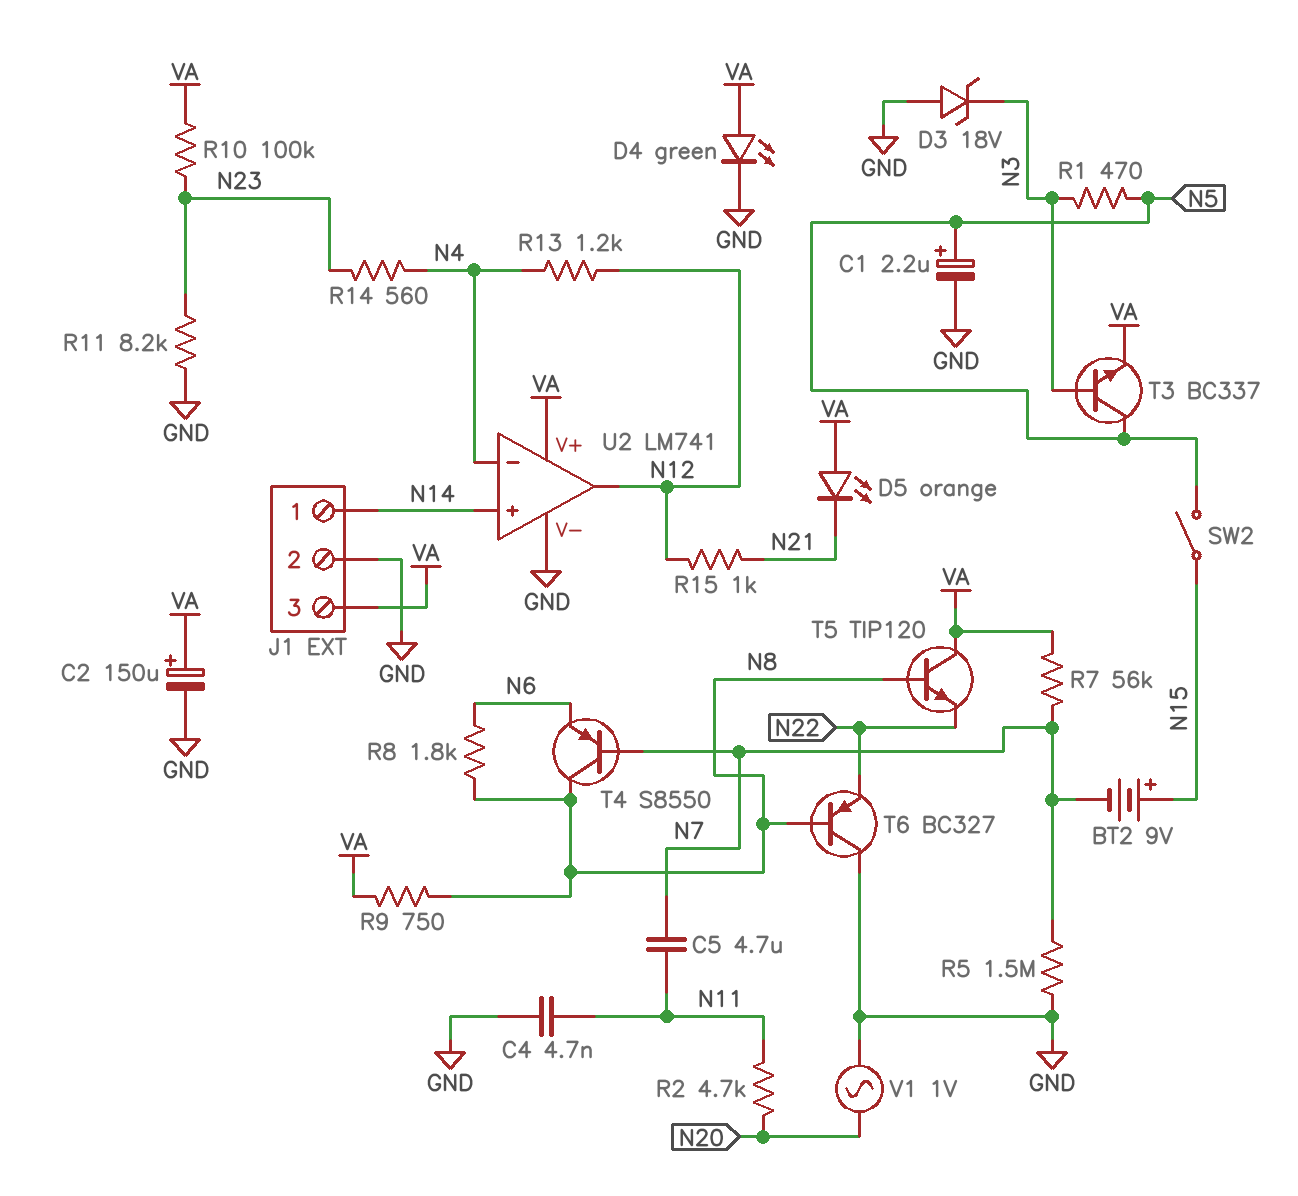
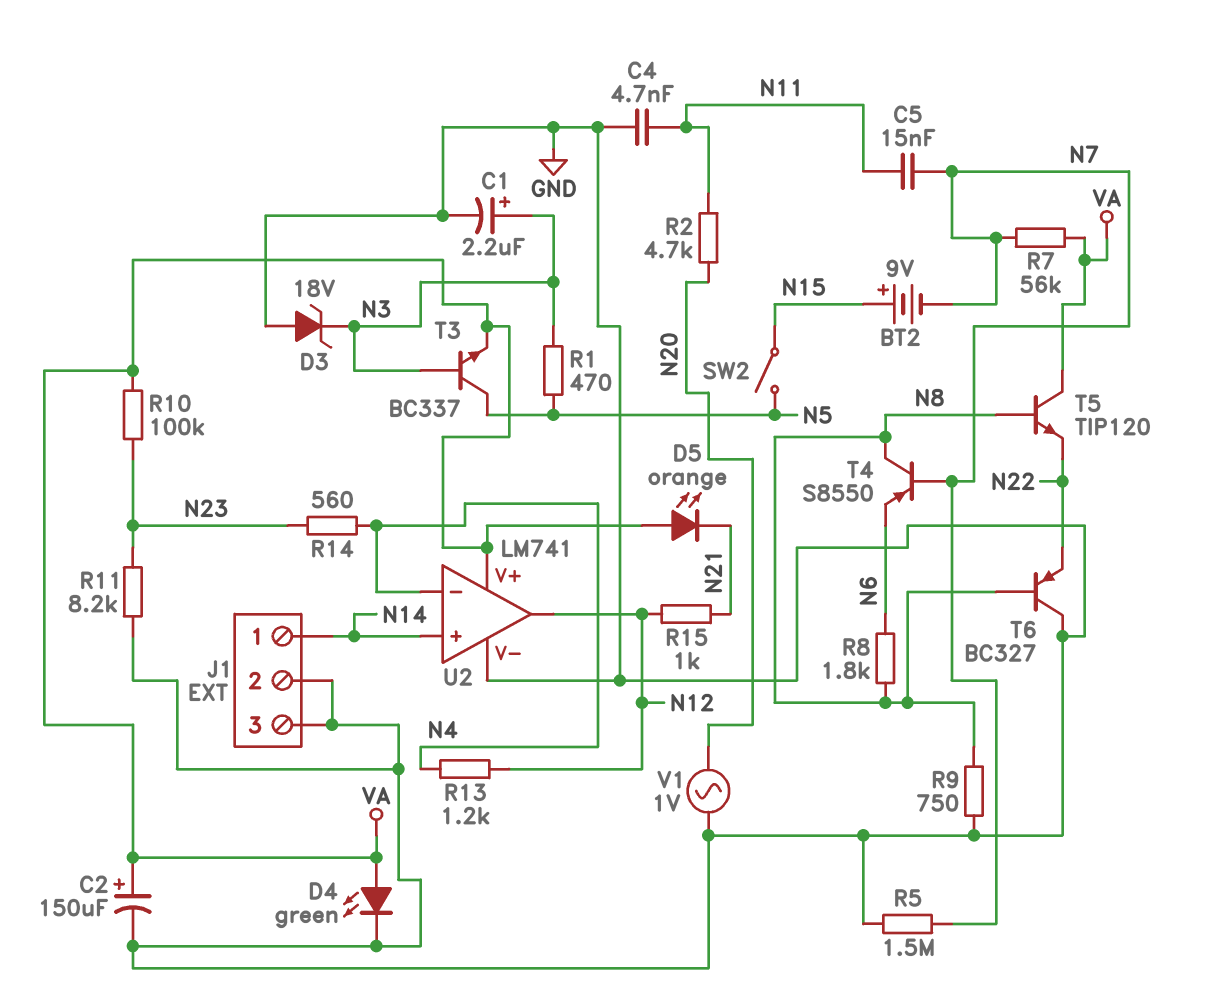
C1: 2.2uF (plus N5, minus GND) -> 2.2uF (plus N3, minus GND)
C5: 4.7uF (N7, N11) -> 15nF (N7, N11)
J1 pin 3: VA -> GND
R9: 750 (N8, VA) -> 750 (GND, N8)

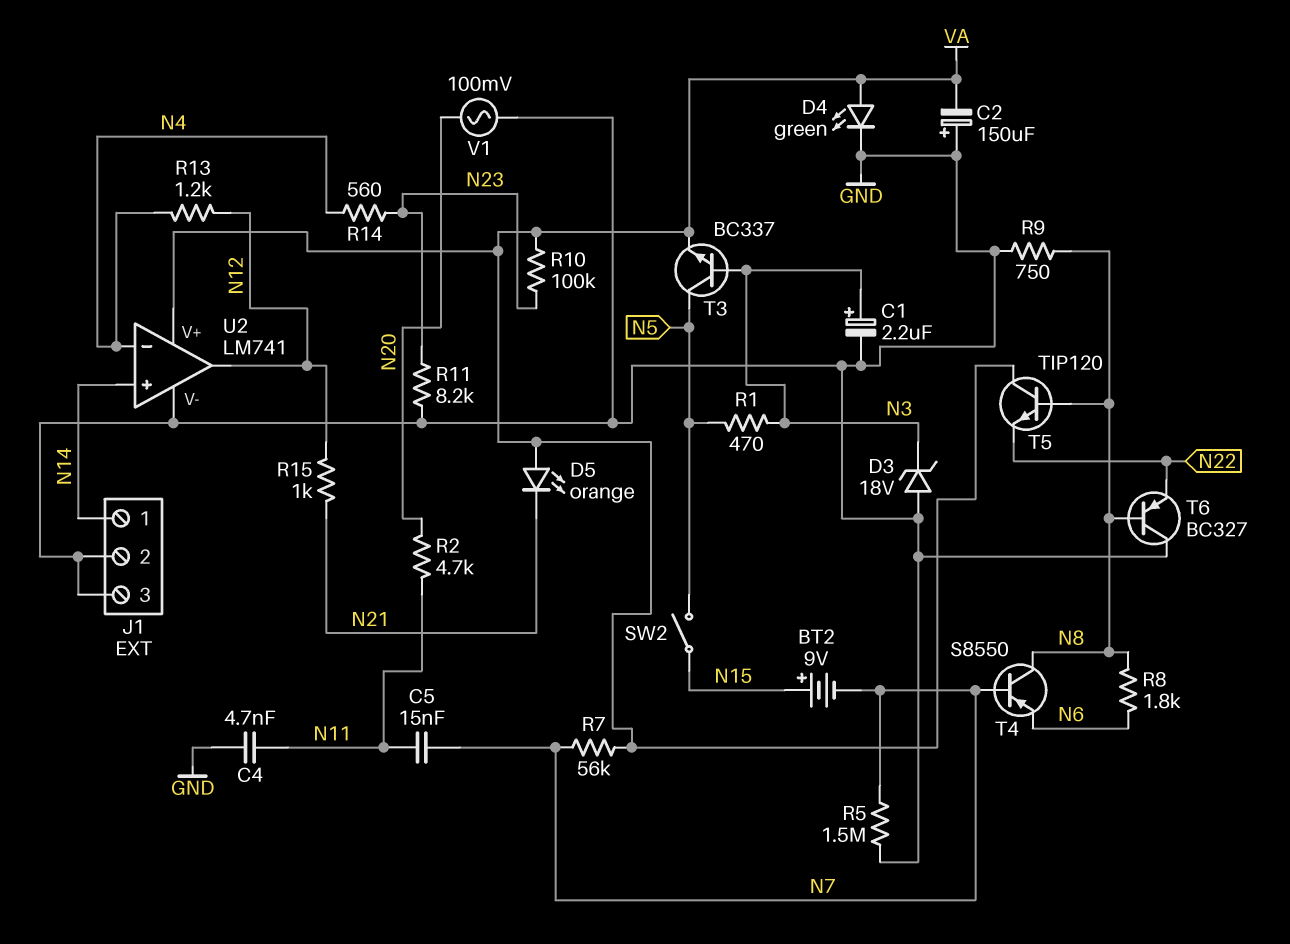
C2: 150uF (plus VA, minus GND) -> 150uF (plus GND, minus VA)
V1: AC 1V (GND, N20) -> AC 100mV (GND, N20)

